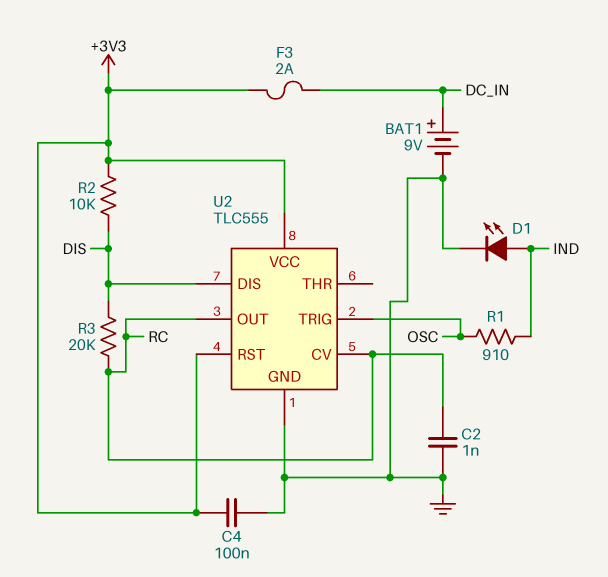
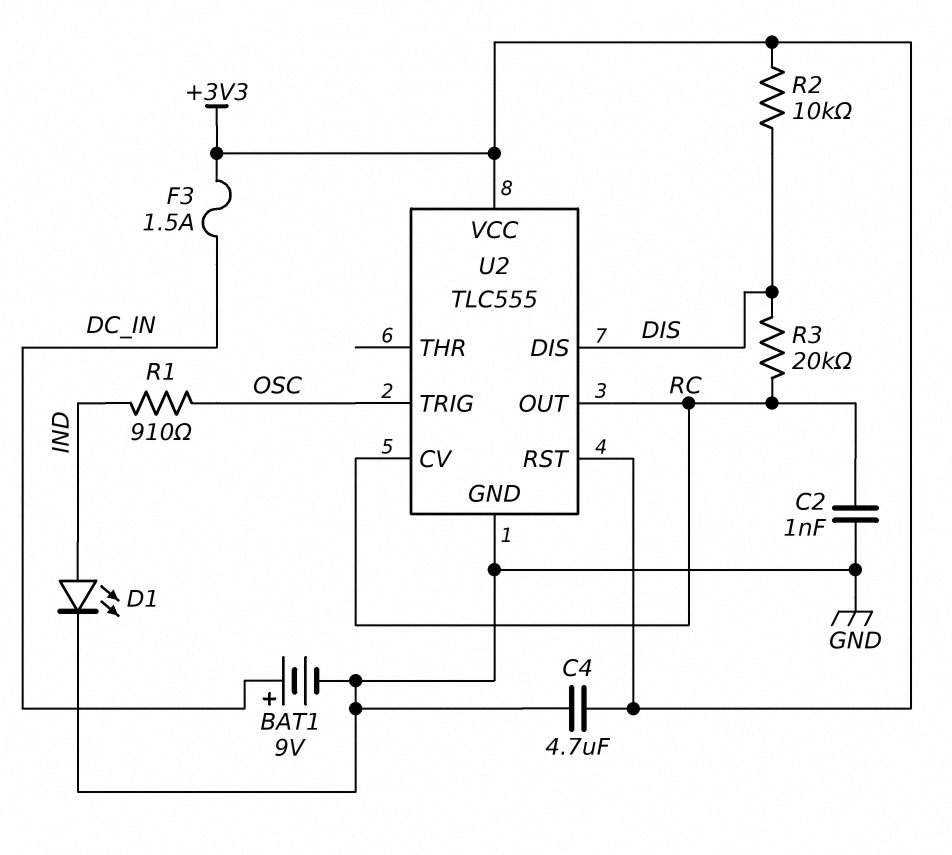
C4: 100nF (+3V3, GND) -> 4.7uF (+3V3, GND)
F3: 2A (+3V3, DC_IN) -> 1.5A (+3V3, DC_IN)

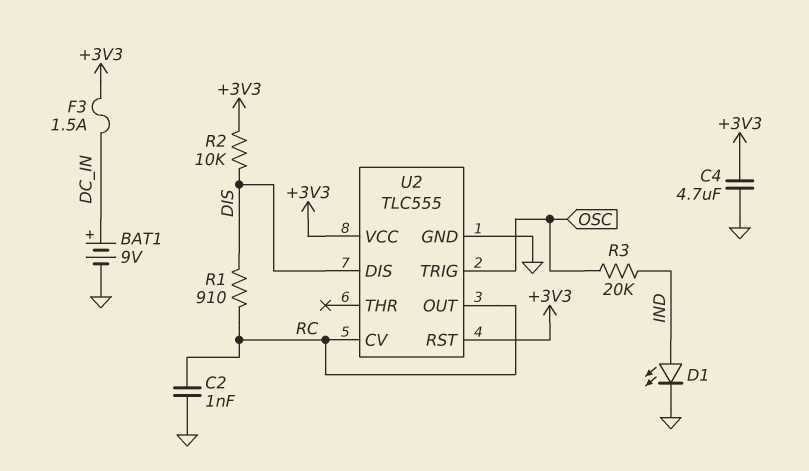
R1: 910 (IND, OSC) -> 910 (DIS, RC)
R3: 20k (DIS, RC) -> 20k (IND, OSC)

